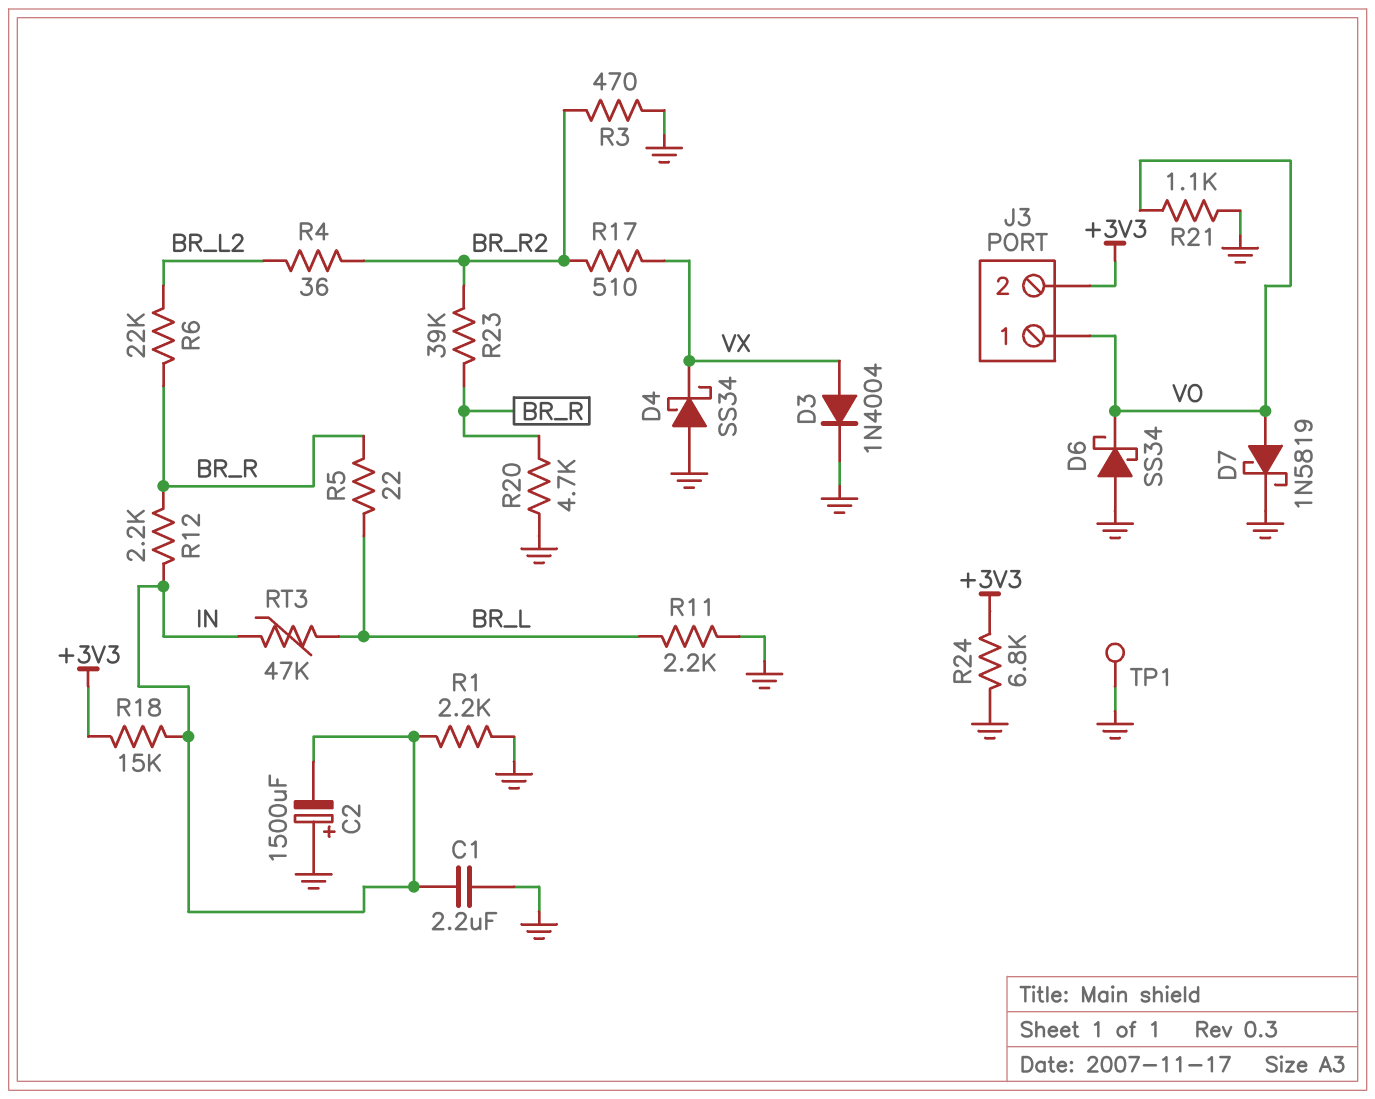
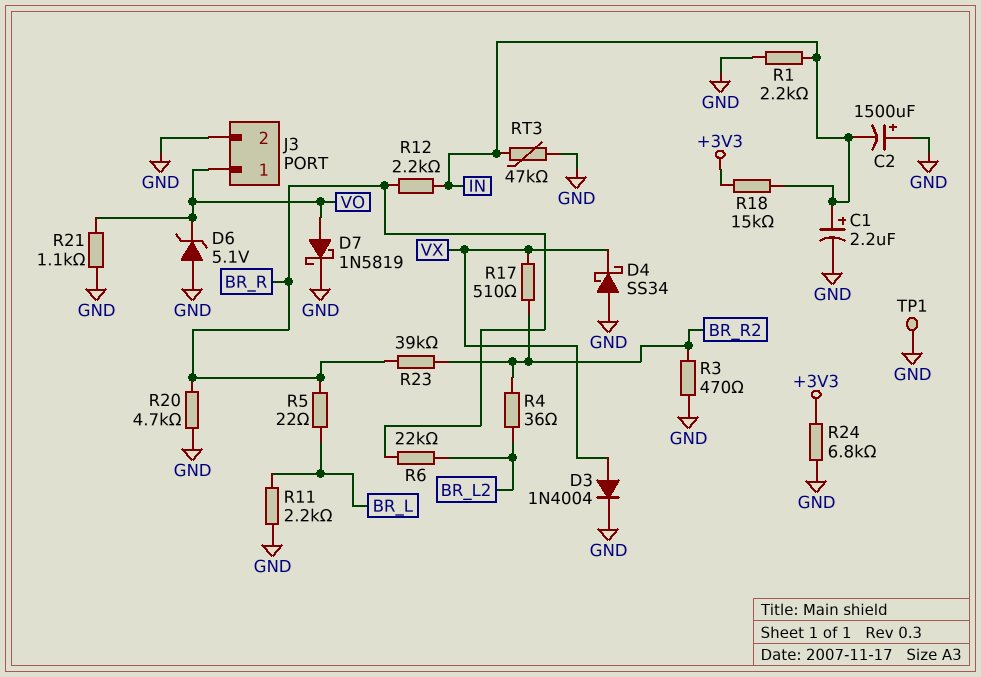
C1: 2.2uF (GND, IN) -> 2.2uF (plus IN, minus GND)
D6: schottky SS34 (A GND, K VO) -> zener 5.1V (A GND, K VO)
J3 pin 2: +3V3 -> GND
RT3: 47k (BR_L, IN) -> 47k (GND, IN)

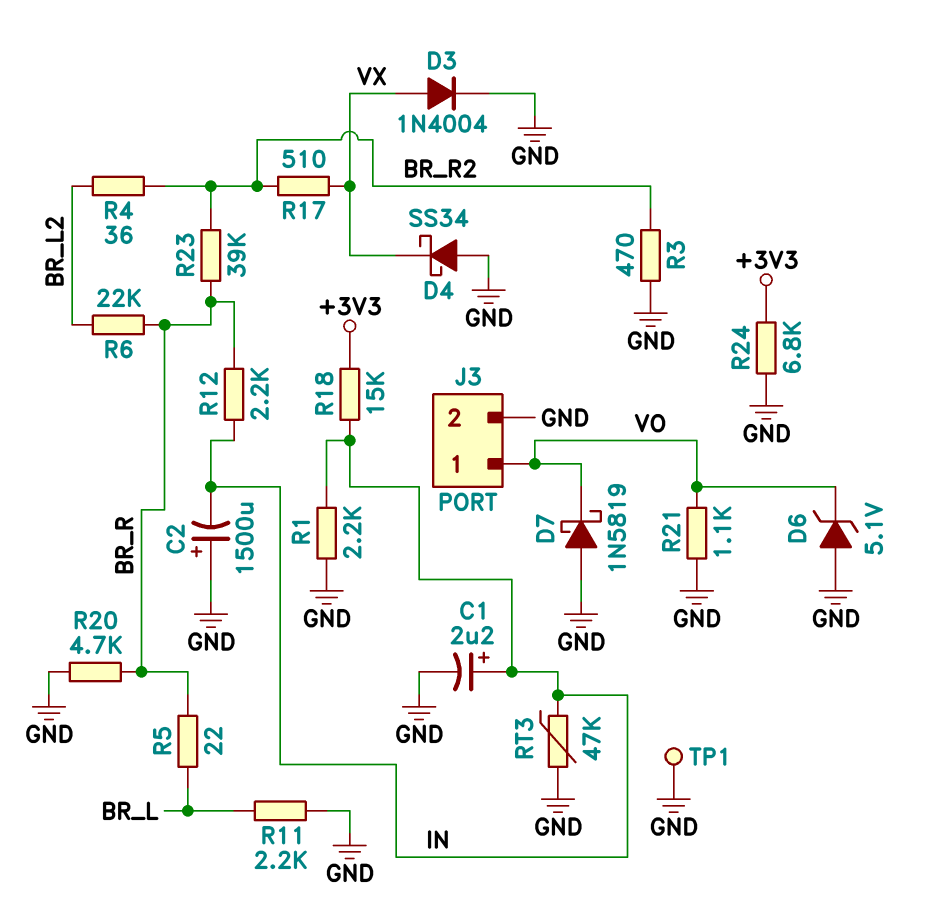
D7: schottky 1N5819 (A VO, K GND) -> schottky 1N5819 (A GND, K VO)

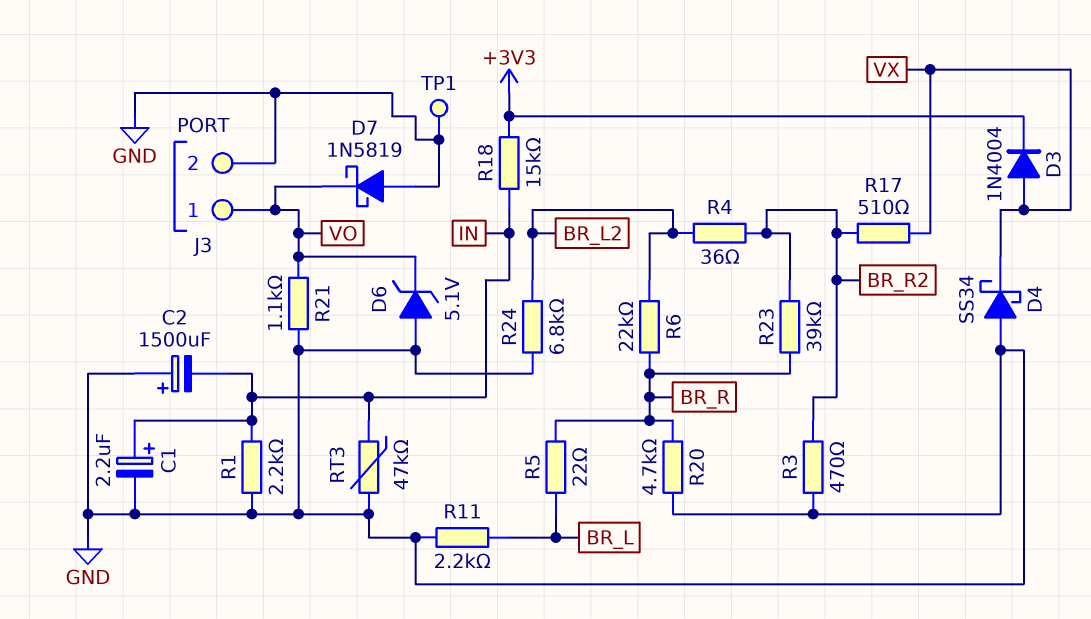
D3: diode 1N4004 (A VX, K GND) -> diode 1N4004 (A VX, K +3V3)
R12: 2.2k (BR_R, IN) -> none
R24: 6.8k (+3V3, GND) -> 6.8k (BR_L2, GND)

